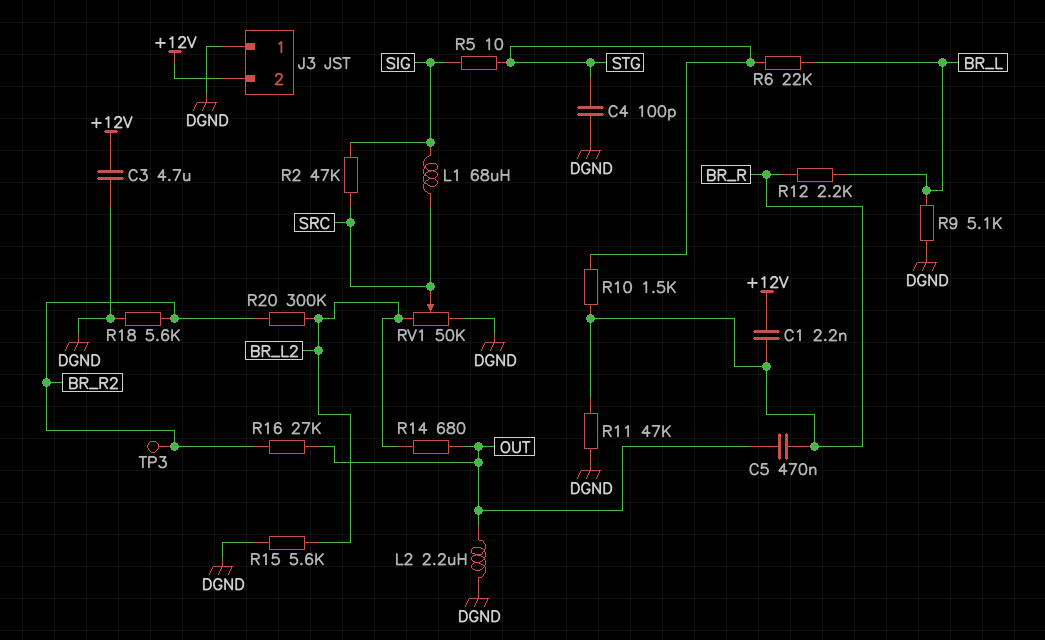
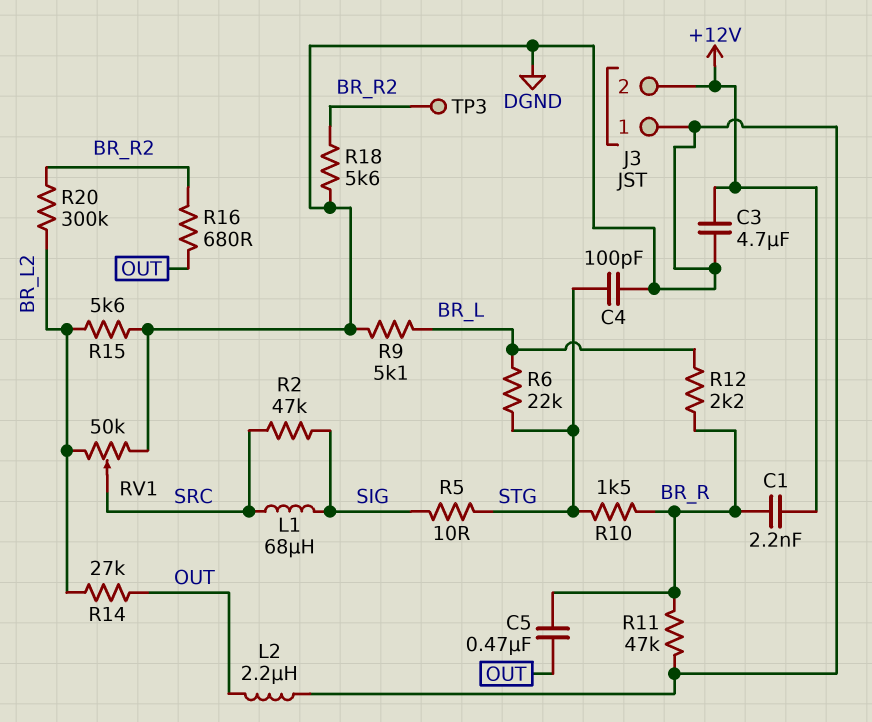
R14: 680 (BR_L2, OUT) -> 27k (BR_L2, OUT)
R16: 27k (BR_R2, OUT) -> 680 (BR_R2, OUT)

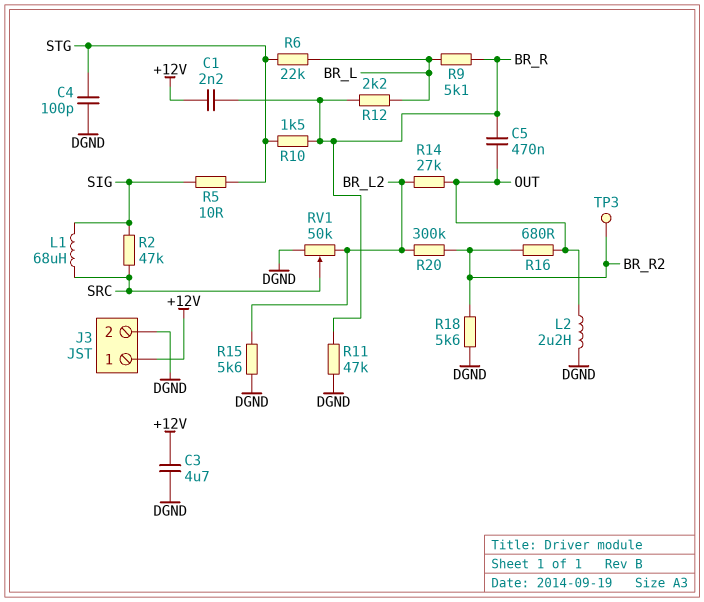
J3 pin 1: DGND -> +12V
J3 pin 2: +12V -> DGND
R9: 5.1k (BR_L, DGND) -> 5.1k (BR_L, BR_R)

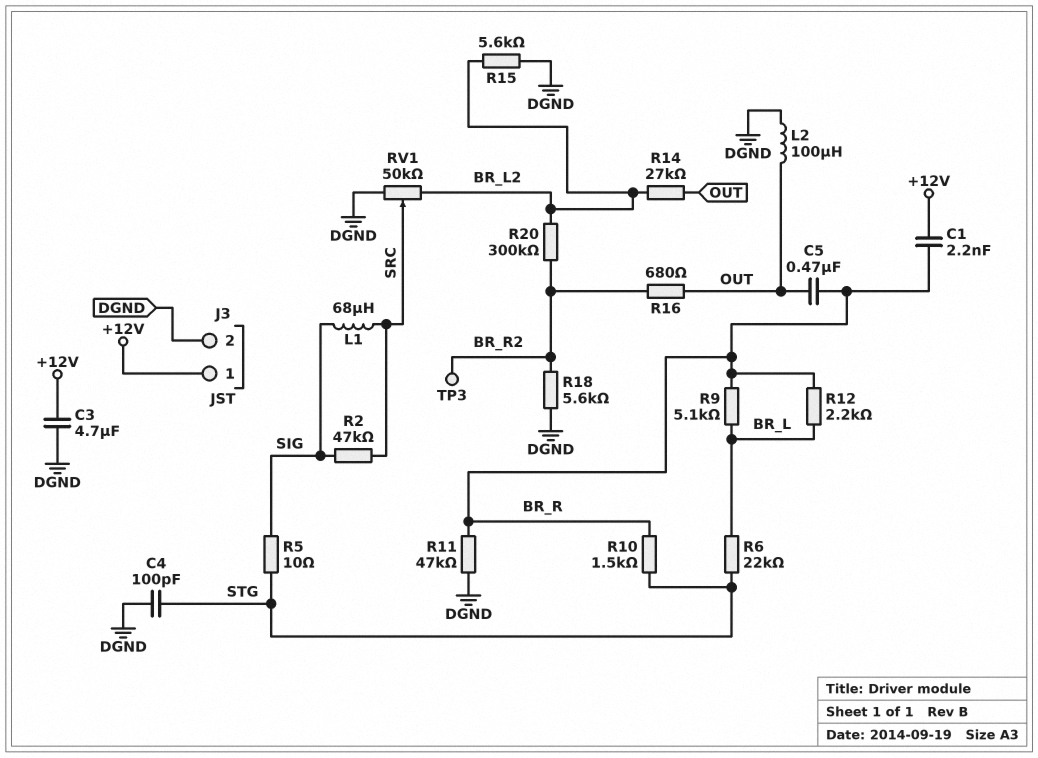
L2: 2.2uH (DGND, OUT) -> 100uH (DGND, OUT)

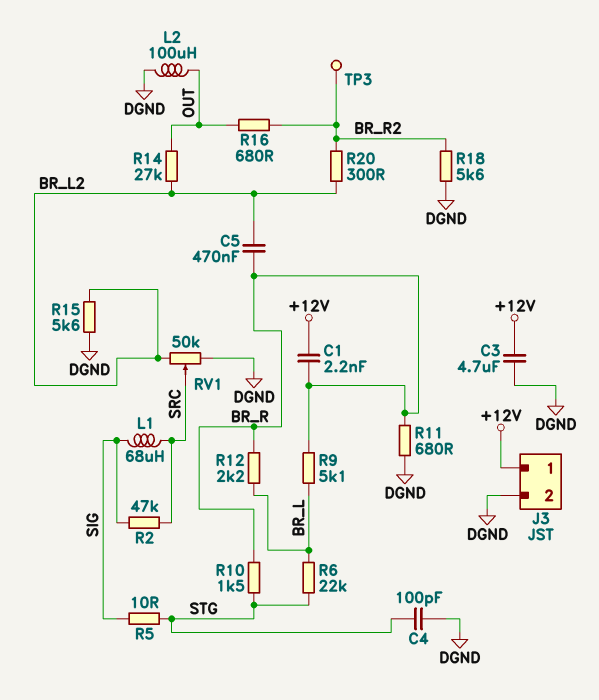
C5: 470nF (BR_R, OUT) -> 470nF (BR_L2, BR_R)
R11: 47k (BR_R, DGND) -> 680 (BR_R, DGND)
R20: 300k (BR_L2, BR_R2) -> 300 (BR_L2, BR_R2)

